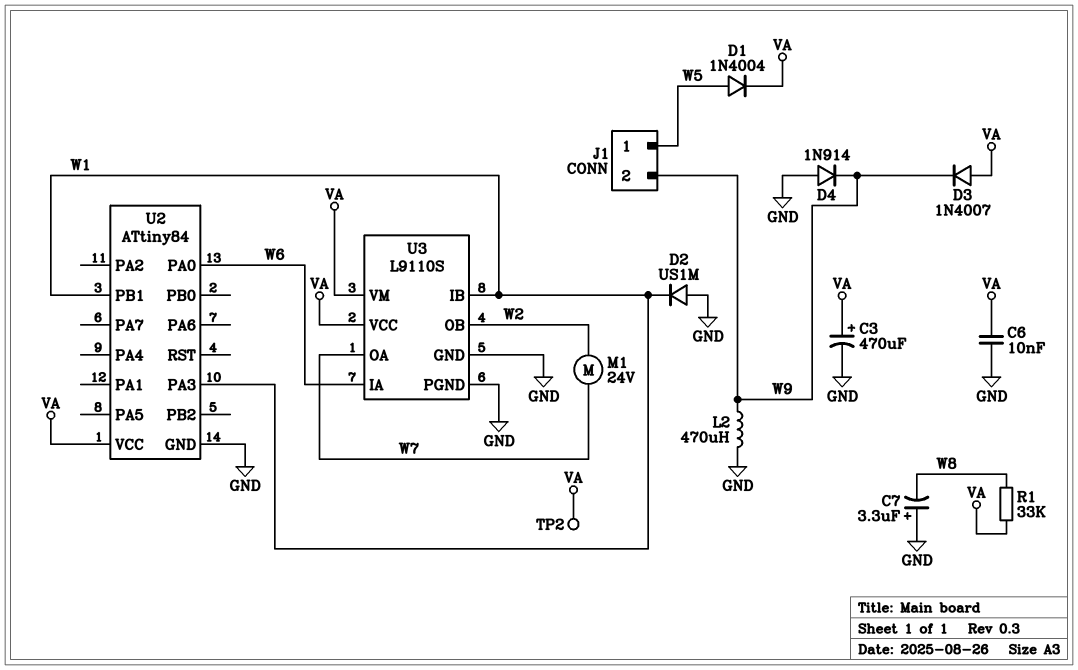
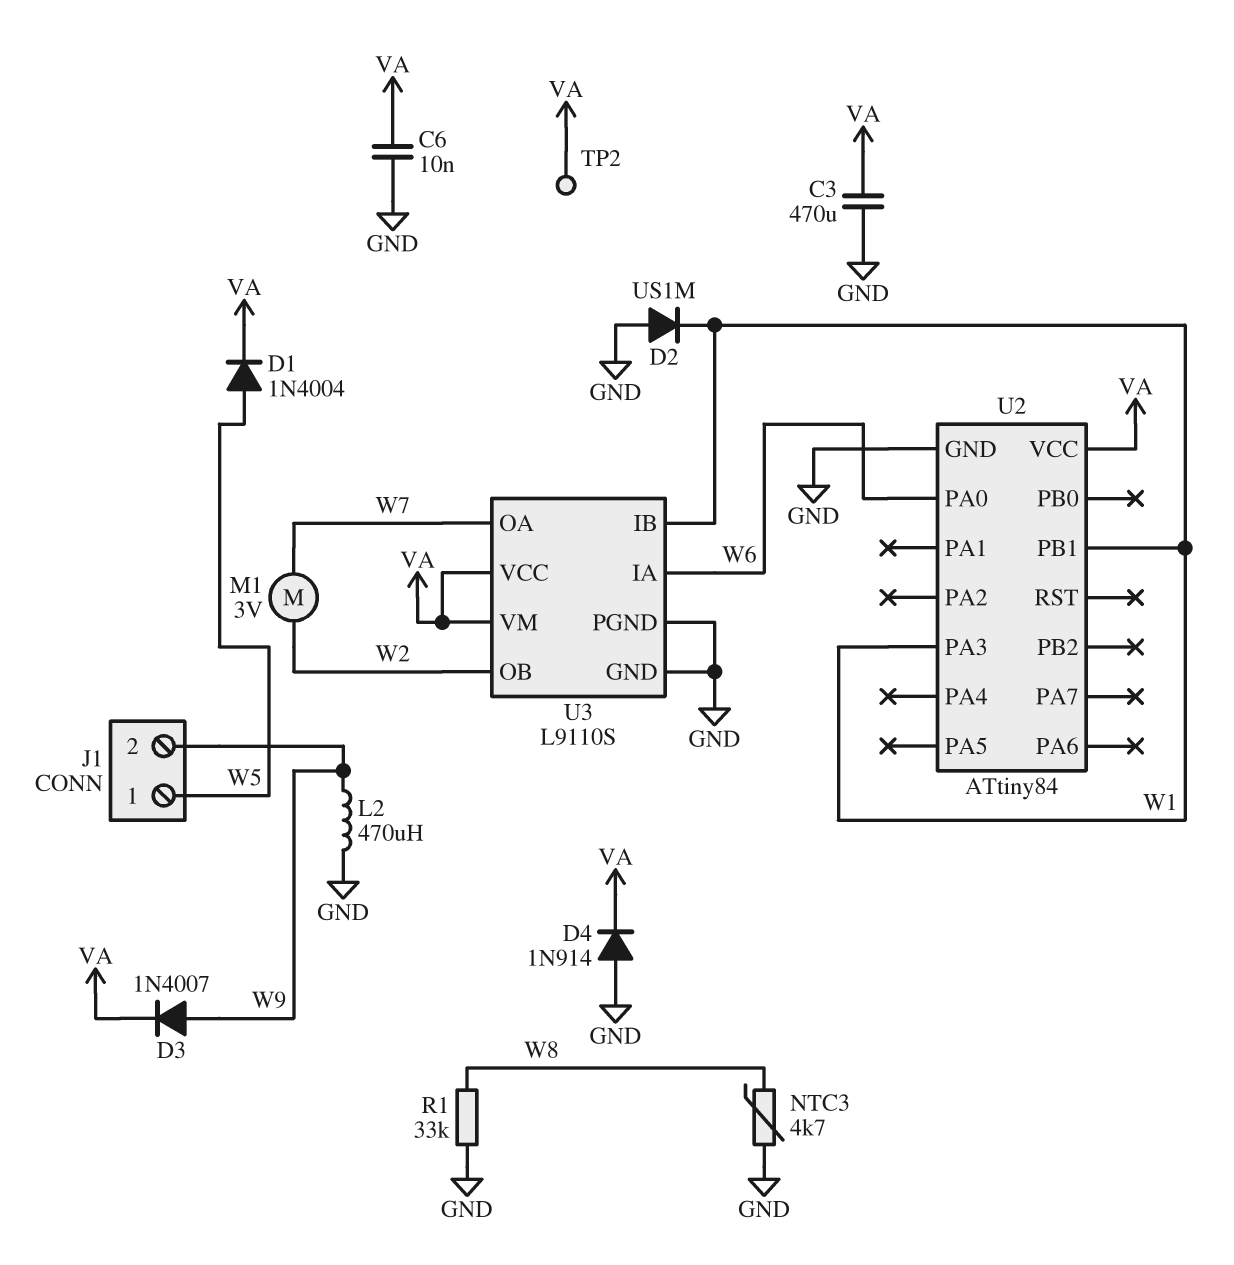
C3: 470uF (plus VA, minus GND) -> 470uF (GND, VA)
C7: 3.3uF (plus GND, minus W8) -> none
D3: diode 1N4007 (A VA, K W9) -> diode 1N4007 (A W9, K VA)
D4: diode 1N914 (A GND, K W9) -> diode 1N914 (A GND, K VA)
M1: motor 24V (W2, W7) -> motor 3V (W2, W7)
NTC3: none -> 4.7k (GND, W8)
R1: 33k (VA, W8) -> 33k (GND, W8)

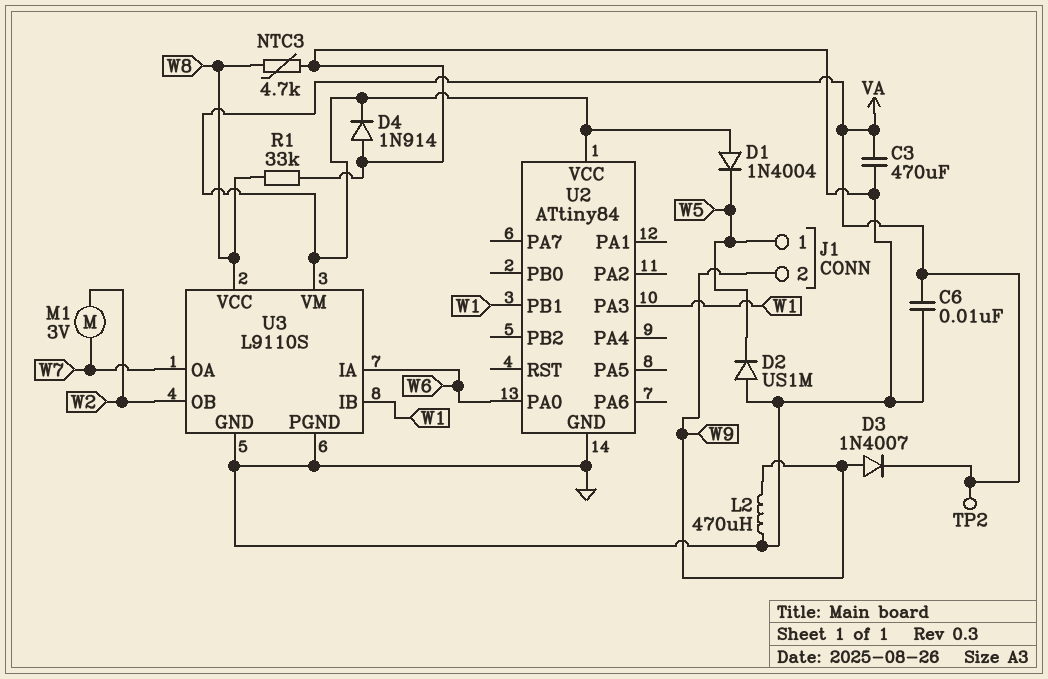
D1: diode 1N4004 (A W5, K VA) -> diode 1N4004 (A VA, K W5)
D2: diode US1M (A GND, K W1) -> diode US1M (A GND, K W5)
U3 pin VCC: VA -> W8

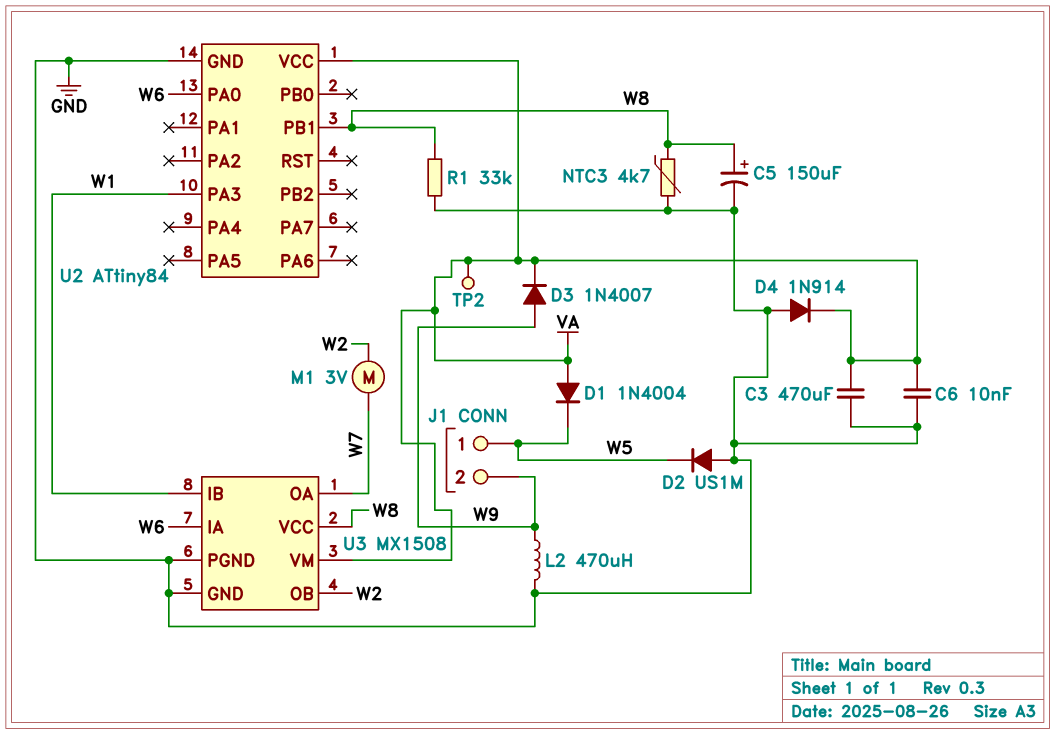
C5: none -> 150uF (plus W8, minus GND)
U2 pin PB1: W1 -> W8
U3: L9110S -> MX1508

